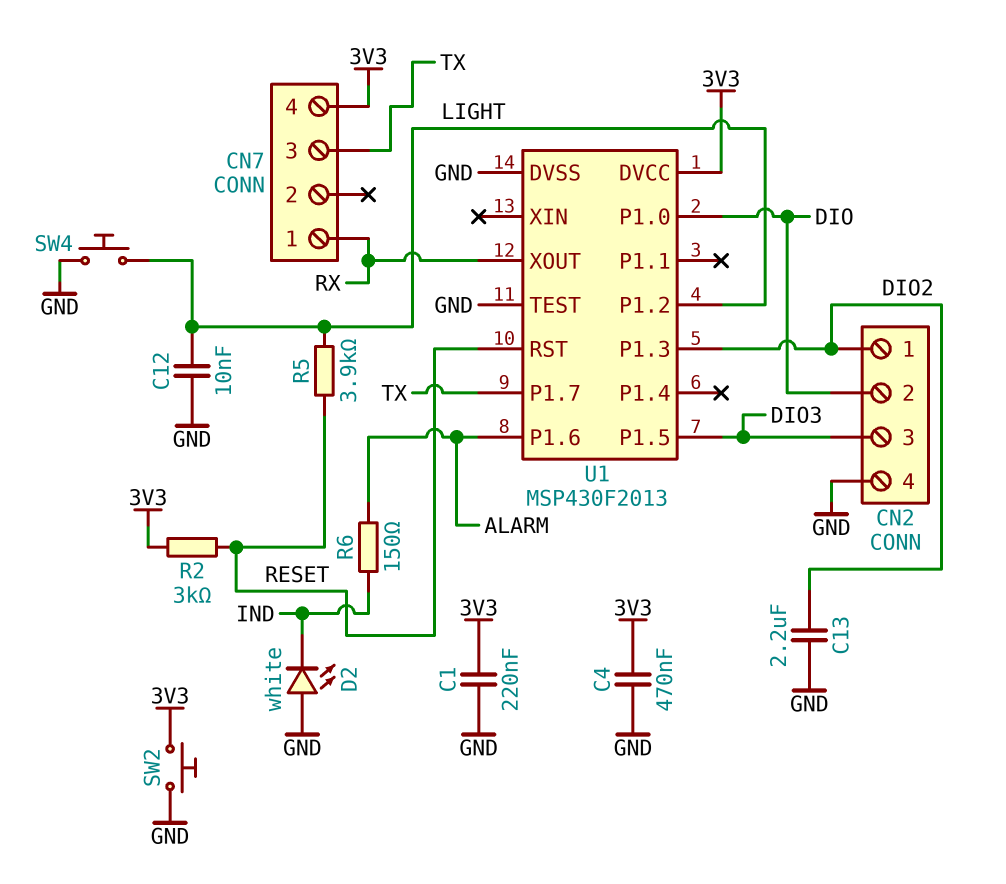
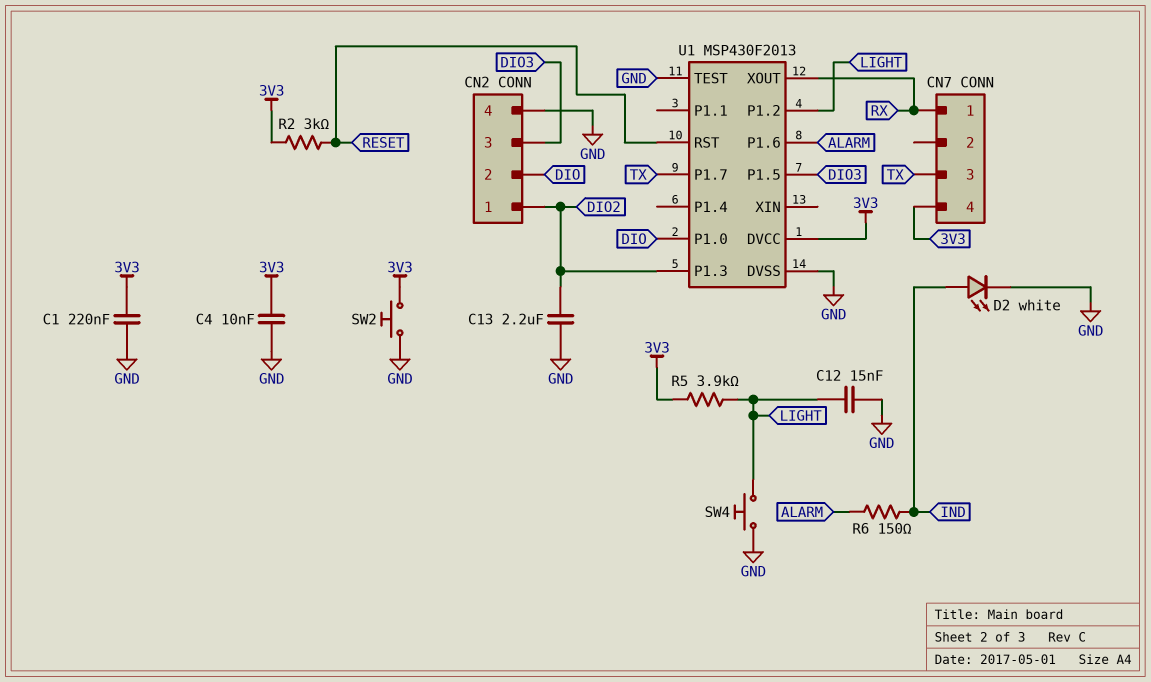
C4: 470nF (3V3, GND) -> 10nF (3V3, GND)
C12: 10nF (GND, LIGHT) -> 15nF (GND, LIGHT)
D2: LED white (A GND, K IND) -> LED white (A IND, K GND)
R5: 3.9k (LIGHT, RESET) -> 3.9k (3V3, LIGHT)

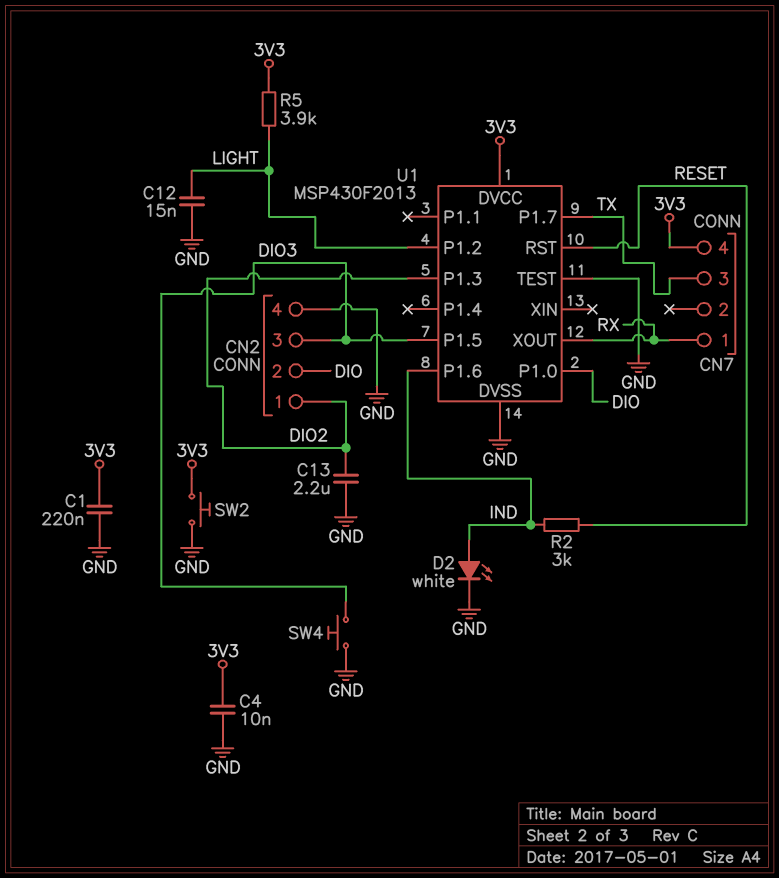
R2: 3k (3V3, RESET) -> 3k (IND, RESET)
R6: 150 (ALARM, IND) -> none
SW4: button (GND, LIGHT) -> button (DIO3, GND)
U1 pin P1.6: ALARM -> IND

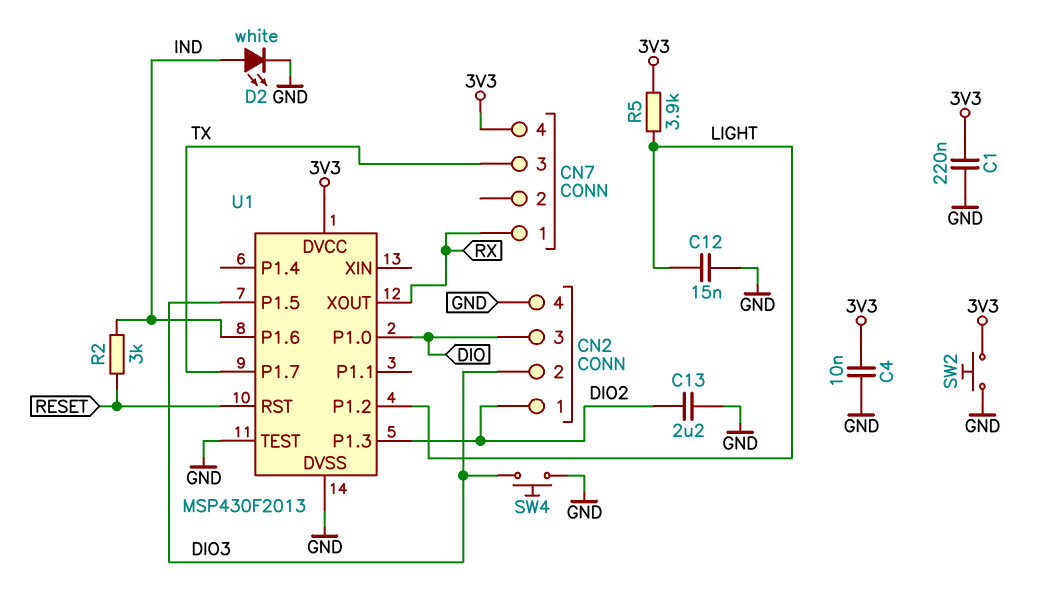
CN2 pin 2: DIO -> DIO3
CN2 pin 3: DIO3 -> DIO

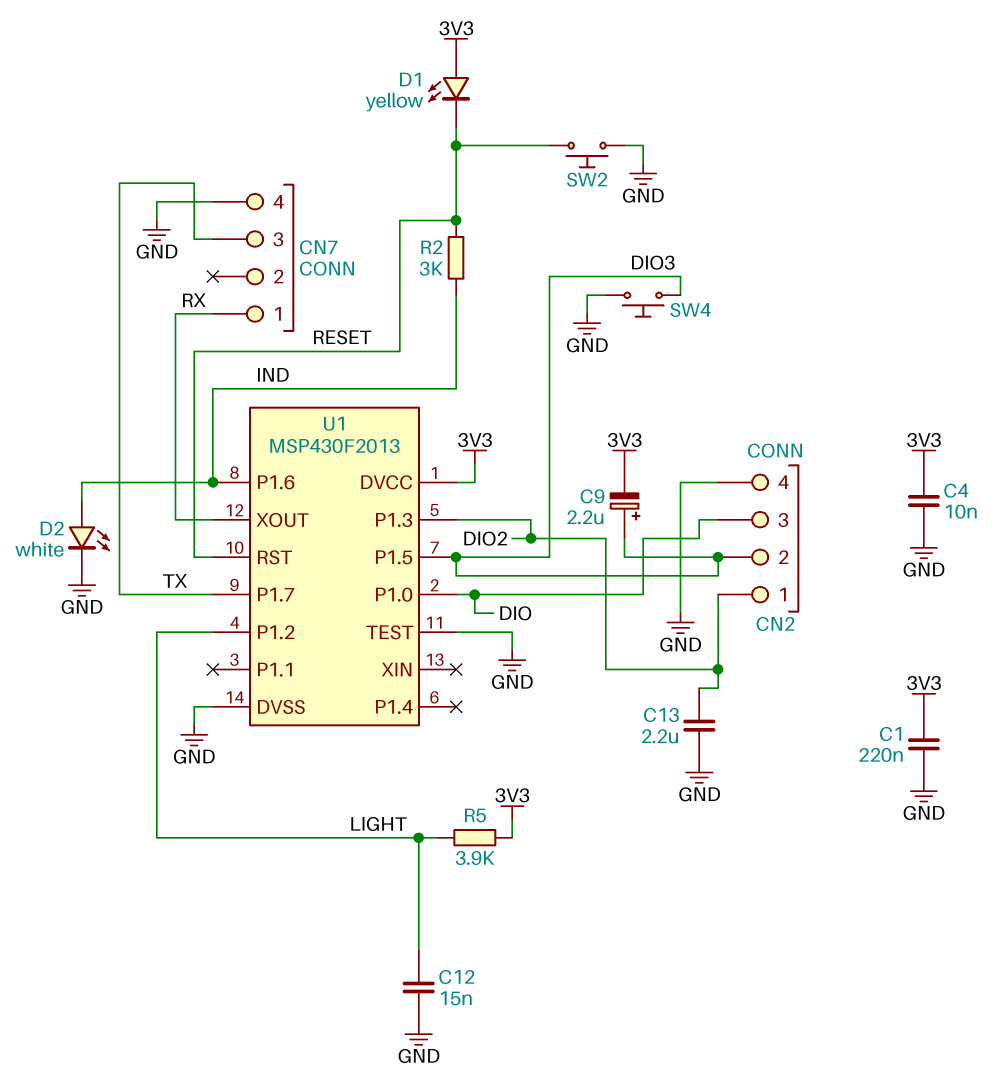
C9: none -> 2.2uF (plus DIO3, minus 3V3)
CN7 pin 4: 3V3 -> GND
D1: none -> LED yellow (A 3V3, K RESET)
SW2: button (3V3, GND) -> button (GND, RESET)

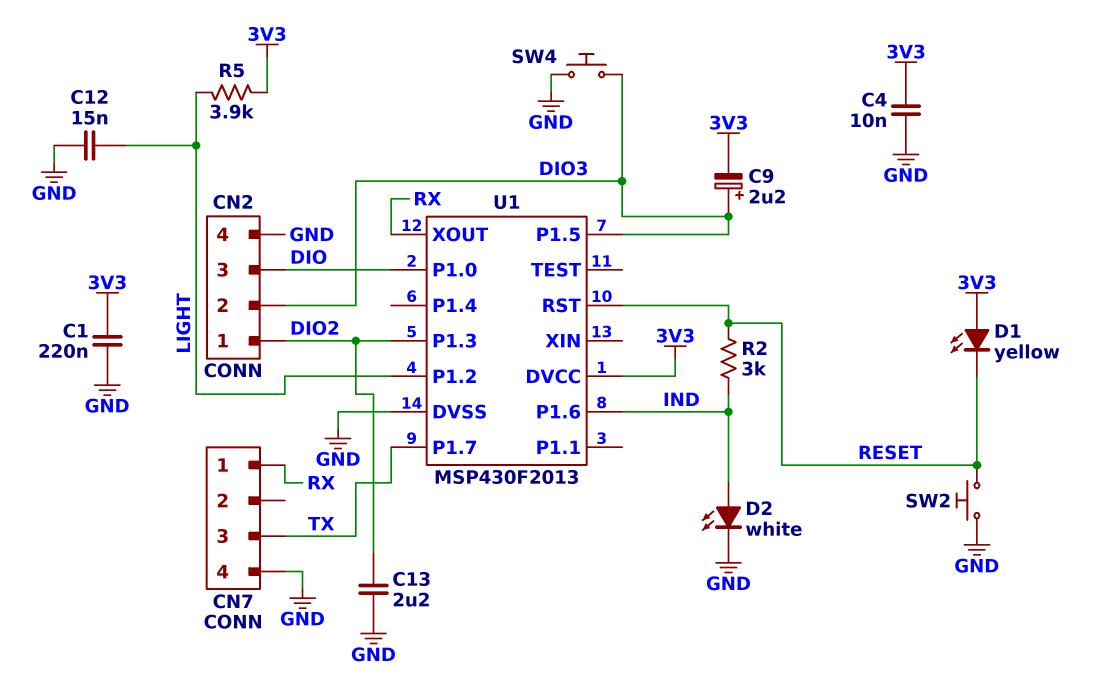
U1 pin TEST: GND -> none

